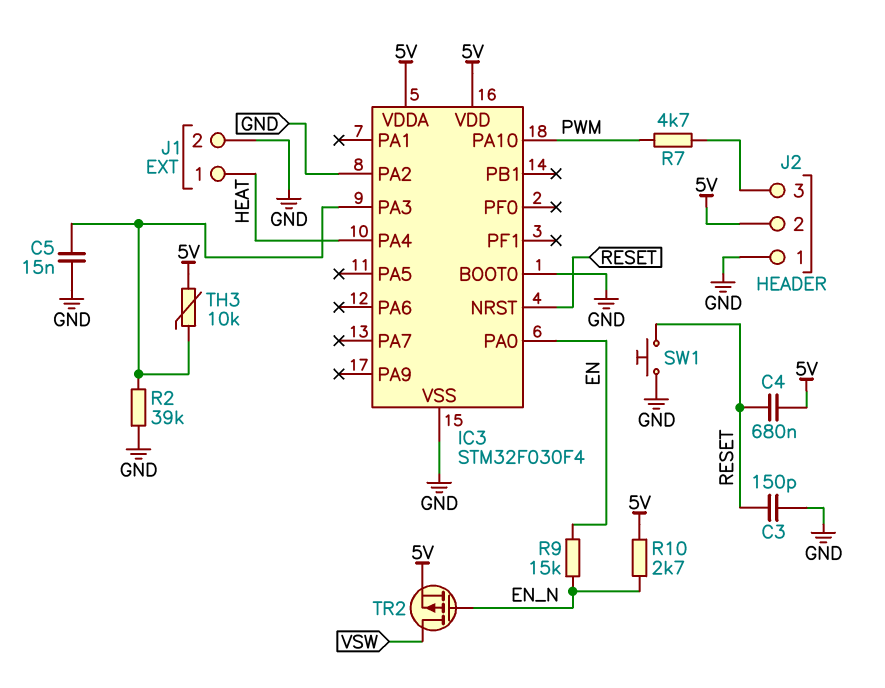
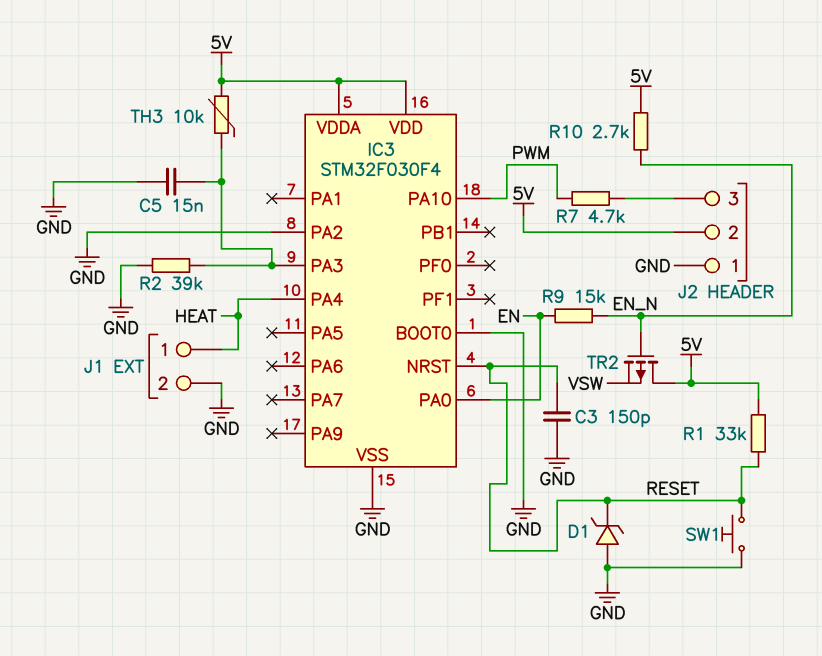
C4: 680nF (5V, RESET) -> none
D1: none -> zener (A GND, K RESET)
R1: none -> 33k (5V, RESET)
TR2: PMOS (G EN_N, D VSW, S 5V) -> PMOS (G EN_N, D 5V, S VSW)

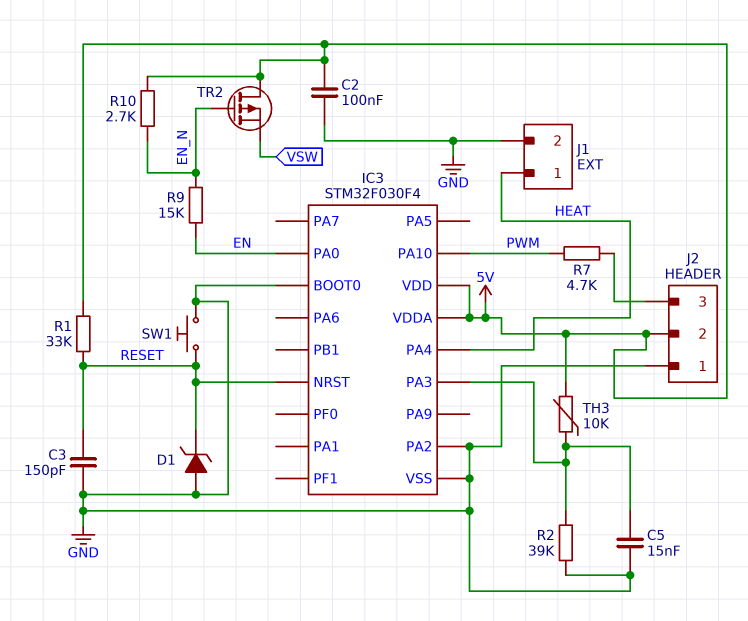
C2: none -> 100nF (5V, GND)

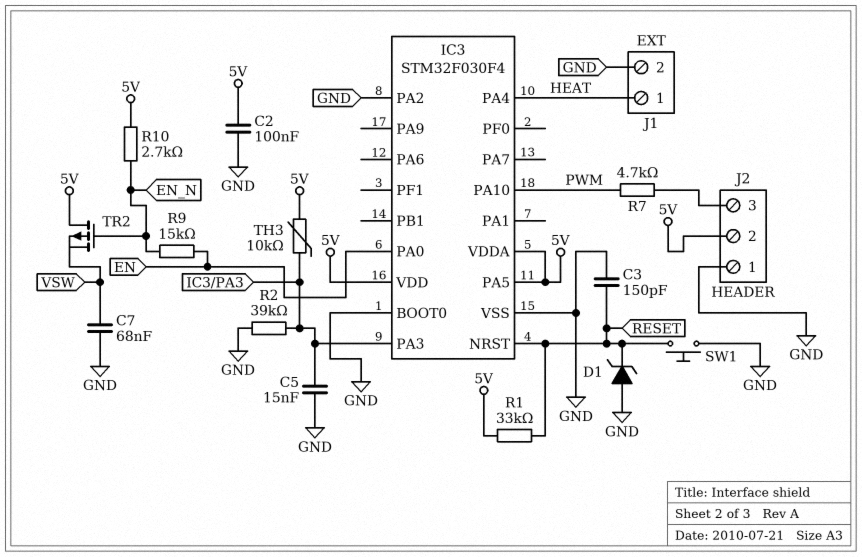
C7: none -> 68nF (GND, VSW)
IC3 pin PA5: none -> 5V

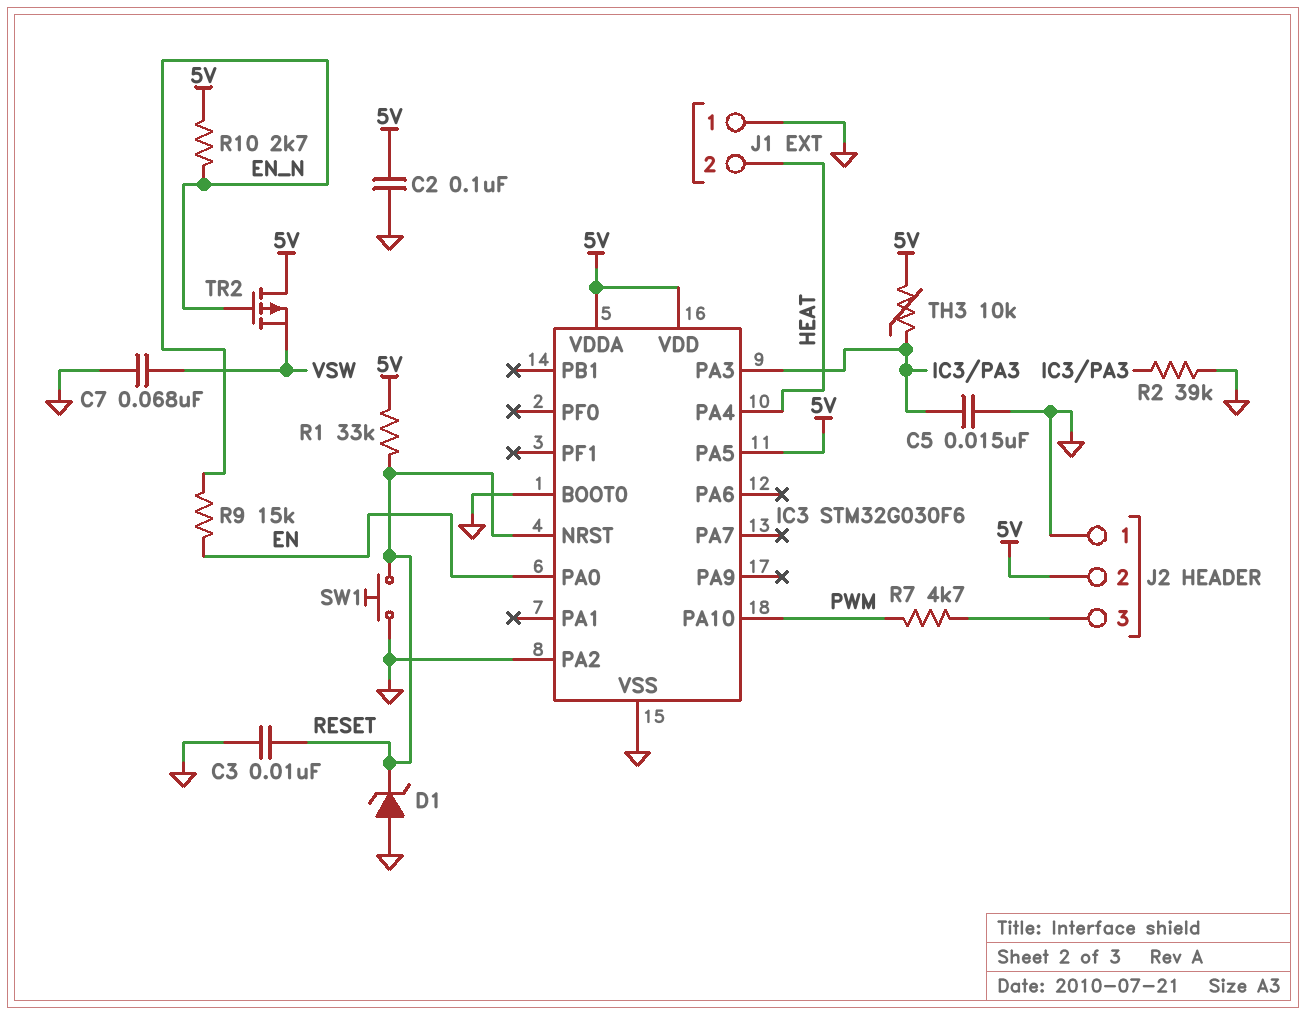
C3: 150pF (GND, RESET) -> 10nF (GND, RESET)
IC3: STM32F030F4 -> STM32G030F6
J1 pin 1: HEAT -> GND
J1 pin 2: GND -> HEAT

